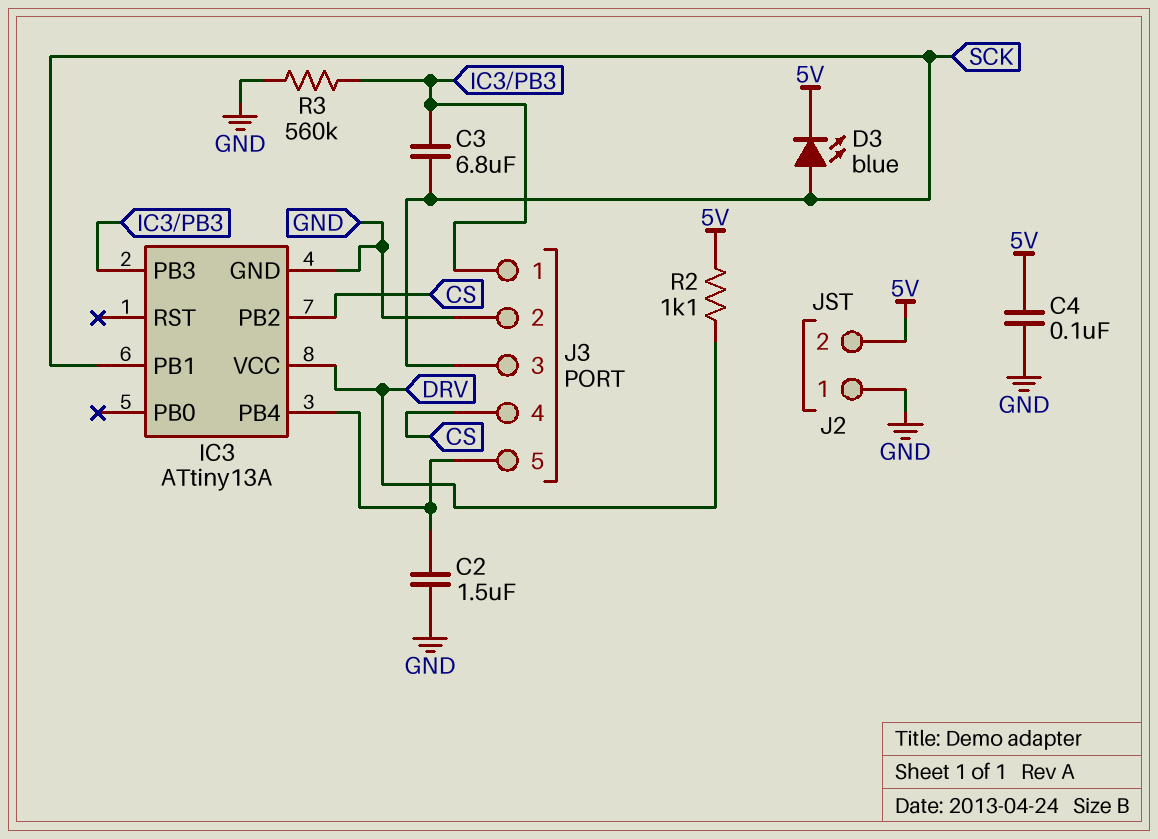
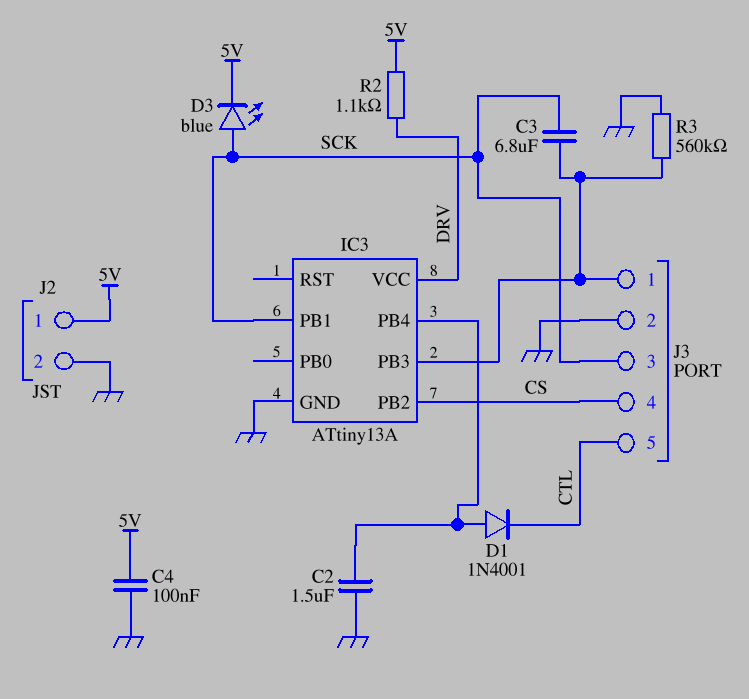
D1: none -> diode 1N4001 (A IC3/PB4, K CTL)
J2 pin 1: GND -> 5V
J2 pin 2: 5V -> GND
J3 pin 5: IC3/PB4 -> CTL

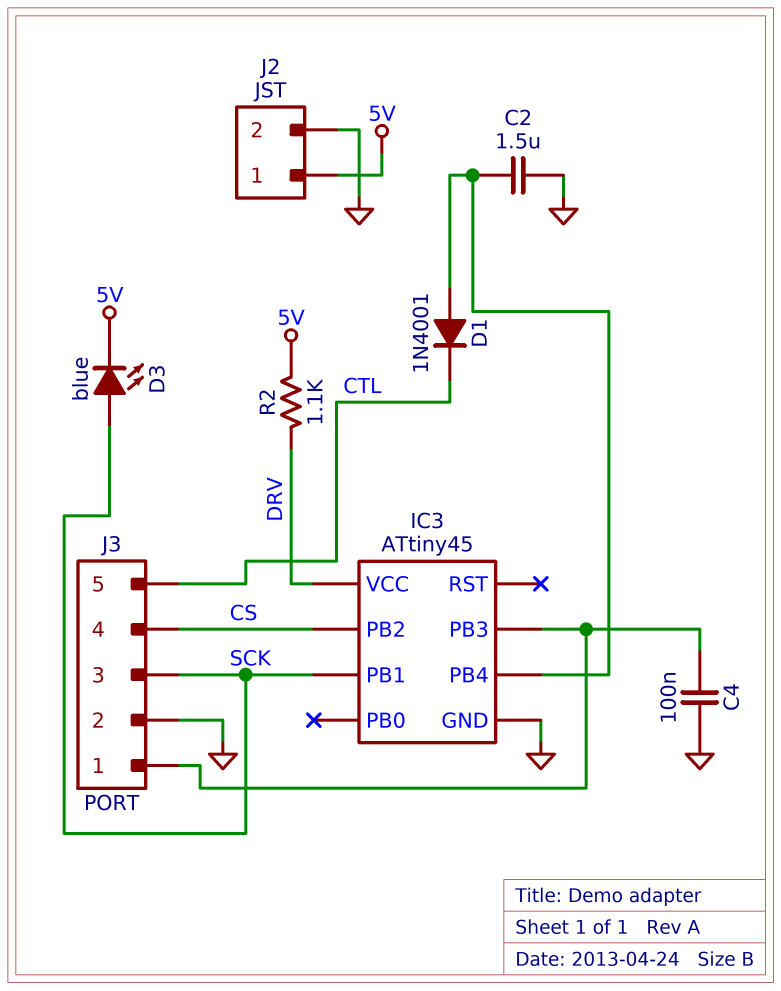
C3: 6.8uF (IC3/PB3, SCK) -> none
C4: 100nF (5V, GND) -> 100nF (GND, IC3/PB3)
IC3: ATtiny13A -> ATtiny45
R3: 560k (GND, IC3/PB3) -> none

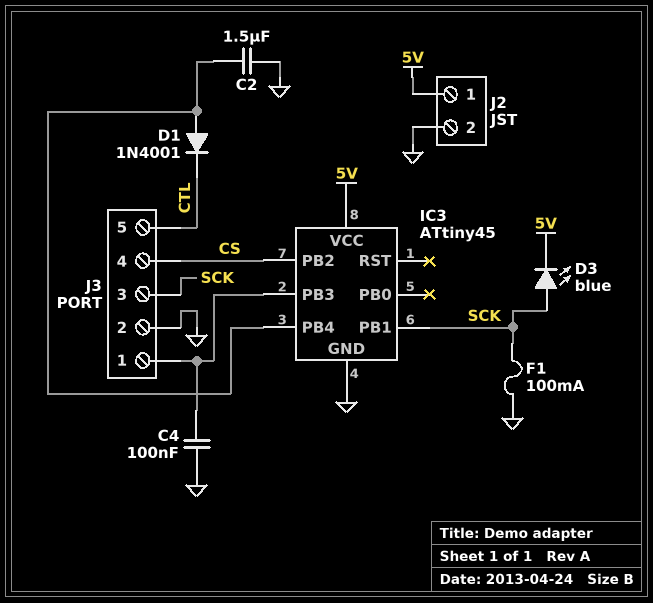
F1: none -> 100mA (GND, SCK)
IC3 pin VCC: DRV -> 5V
R2: 1.1k (5V, DRV) -> none

